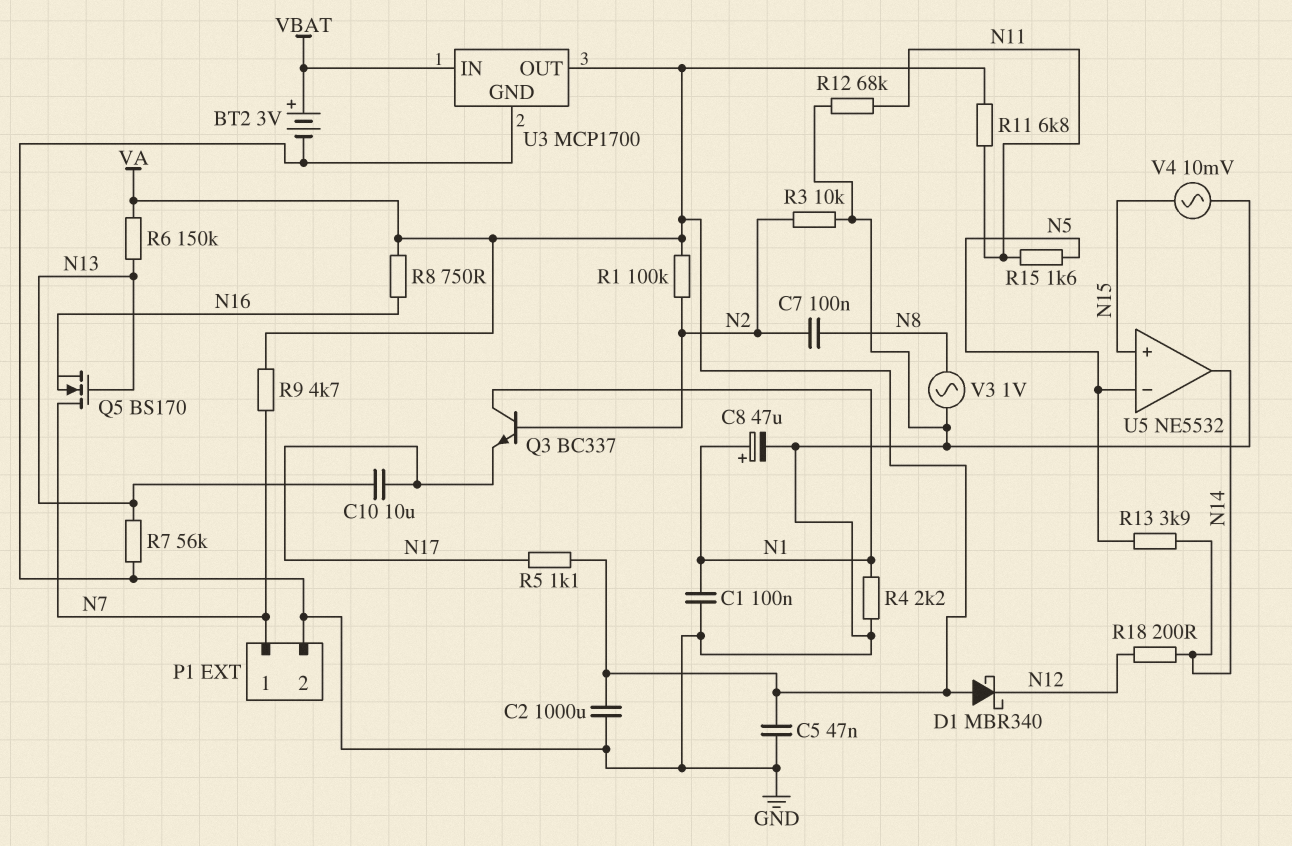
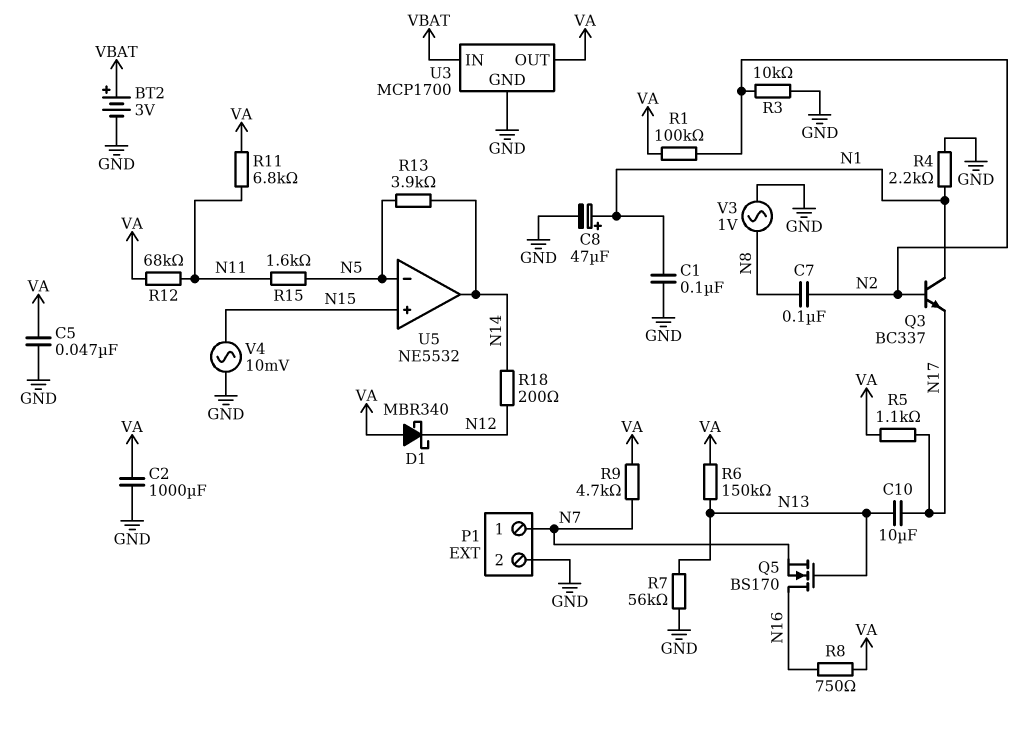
Q5: NMOS BS170 (G N13, D N7, S N16) -> NMOS BS170 (G N13, D N16, S N7)
R12: 68k (GND, N11) -> 68k (N11, VA)

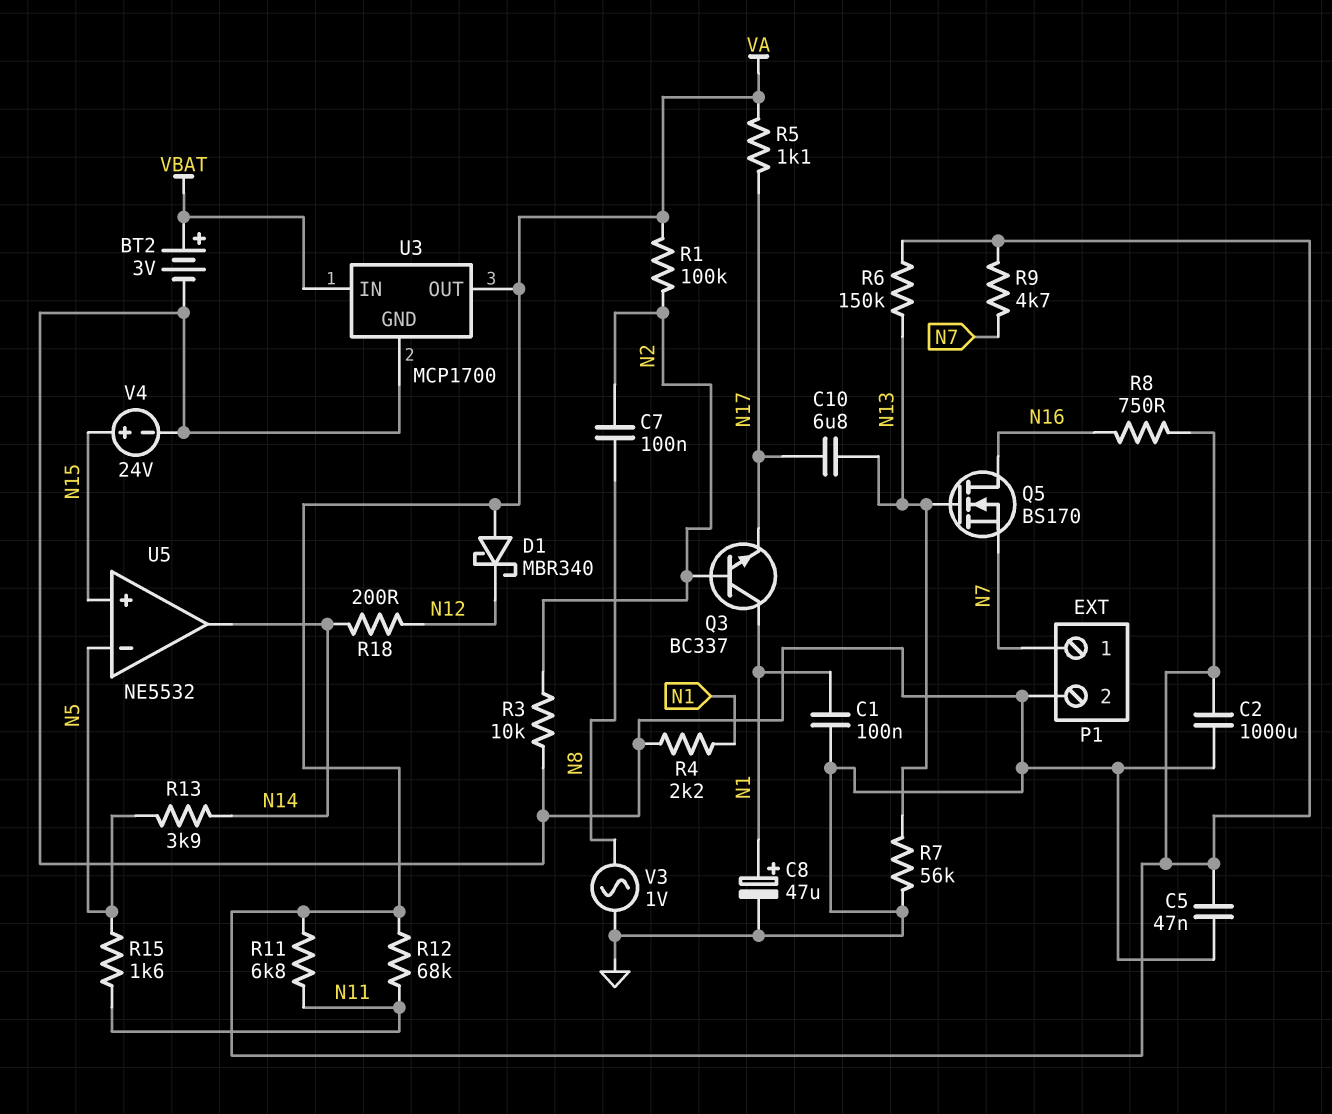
C10: 10uF (N13, N17) -> 6.8uF (N13, N17)
V4: AC 10mV (GND, N15) -> 24V (plus N15, minus GND)

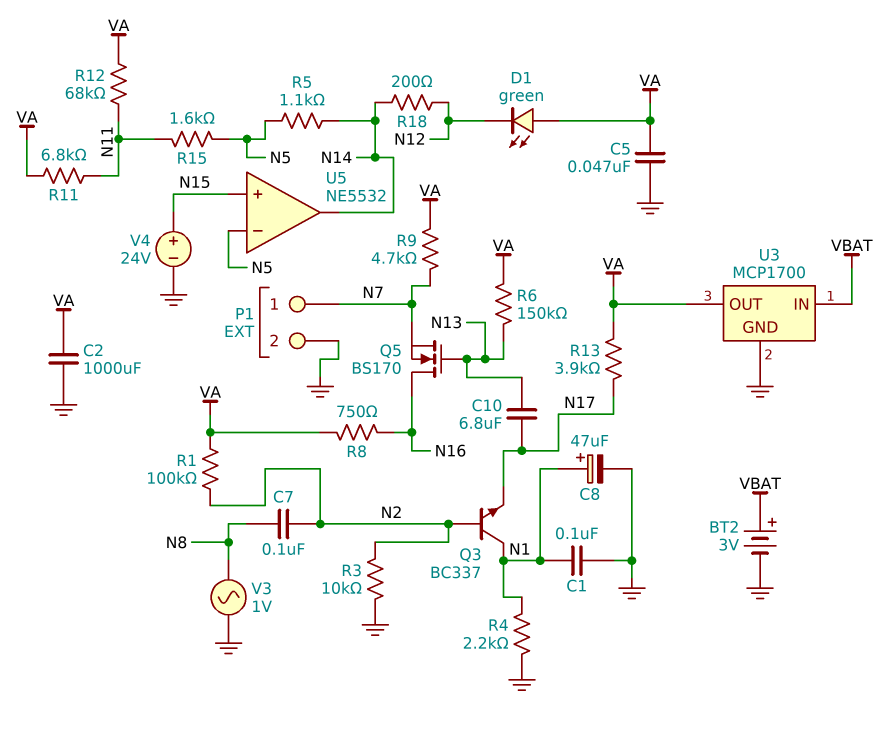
D1: schottky MBR340 (A VA, K N12) -> LED green (A VA, K N12)
R5: 1.1k (N17, VA) -> 1.1k (N5, N14)
R7: 56k (GND, N13) -> none
R13: 3.9k (N5, N14) -> 3.9k (N17, VA)

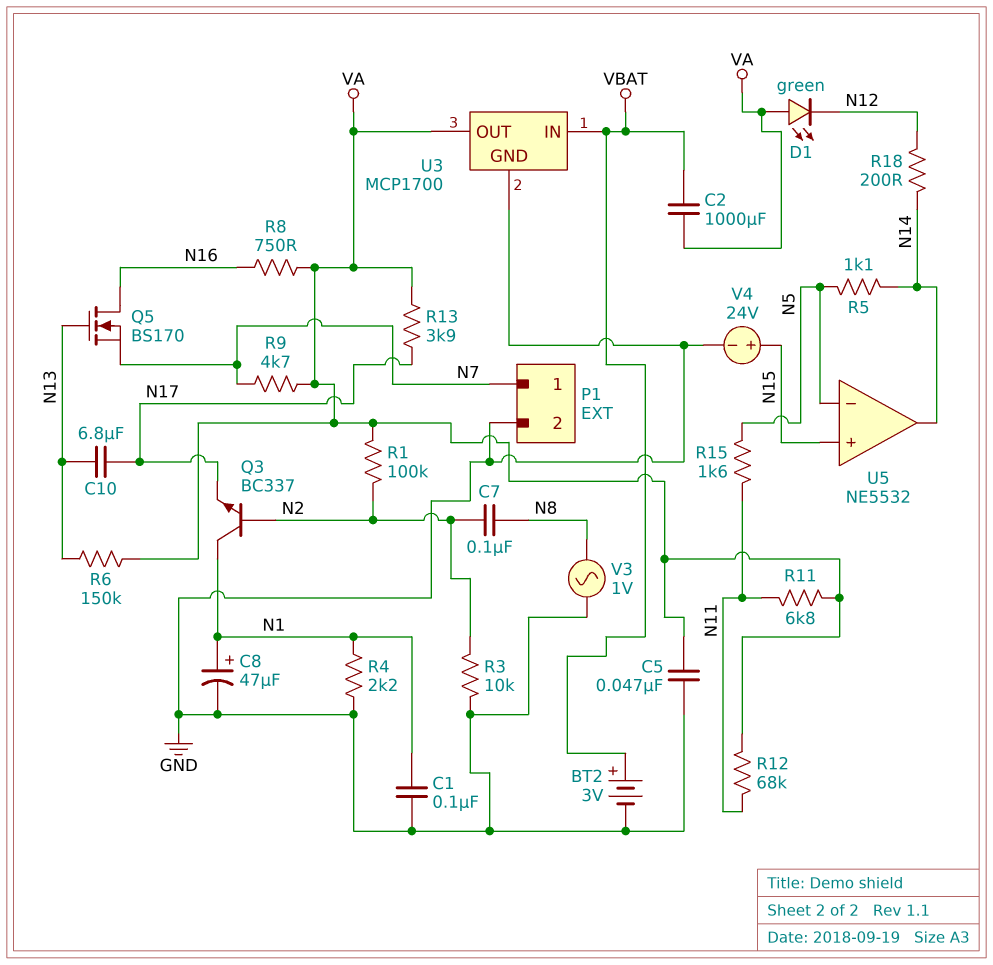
C2: 1000uF (GND, VA) -> 1000uF (VA, VBAT)

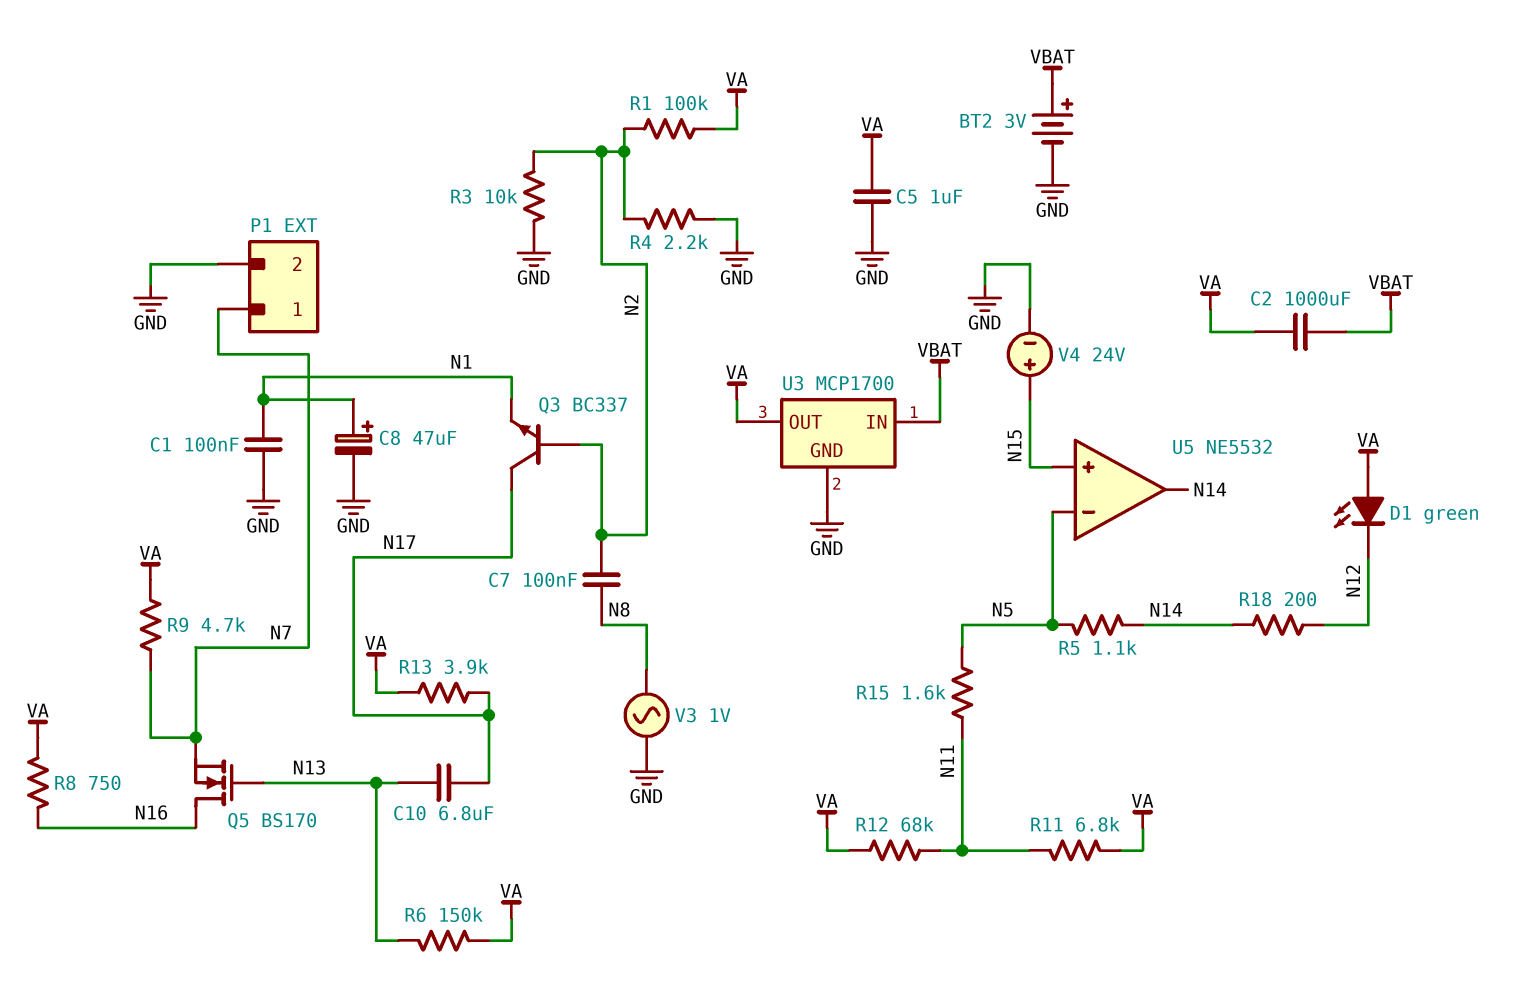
C5: 47nF (GND, VA) -> 1uF (GND, VA)
Q3: NPN BC337 (B N2, C N1, E N17) -> NPN BC337 (B N2, C N17, E N1)
R4: 2.2k (GND, N1) -> 2.2k (GND, N2)

